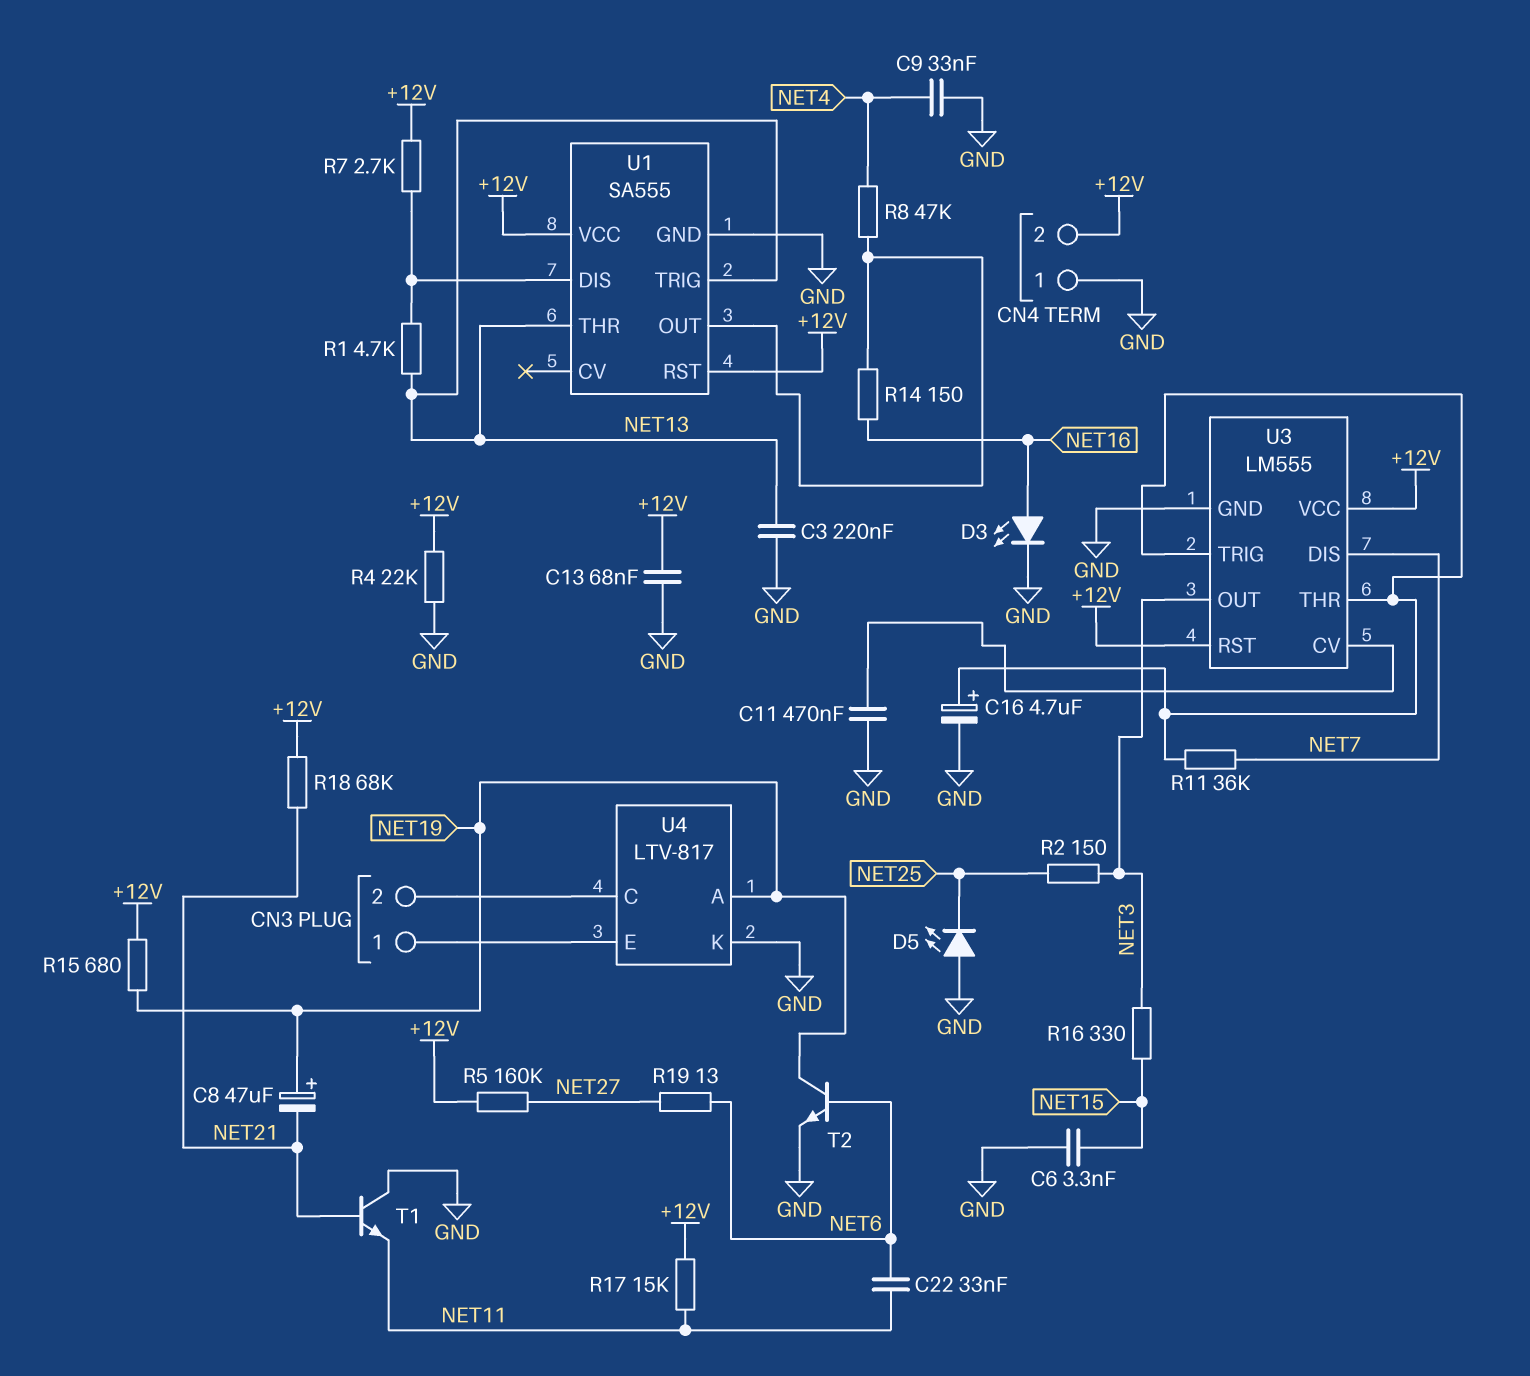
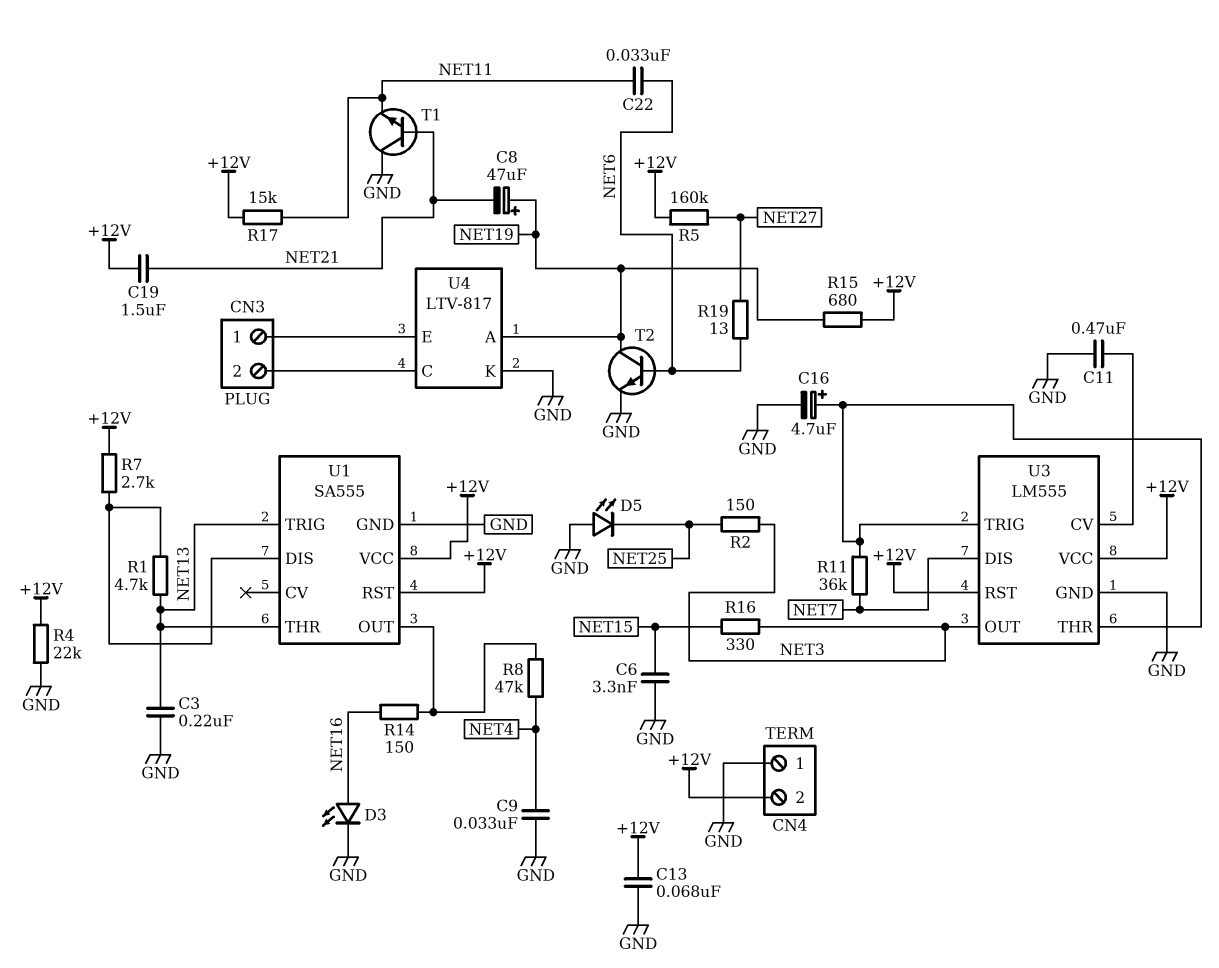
C19: none -> 1.5uF (+12V, NET21)
R18: 68k (+12V, NET21) -> none

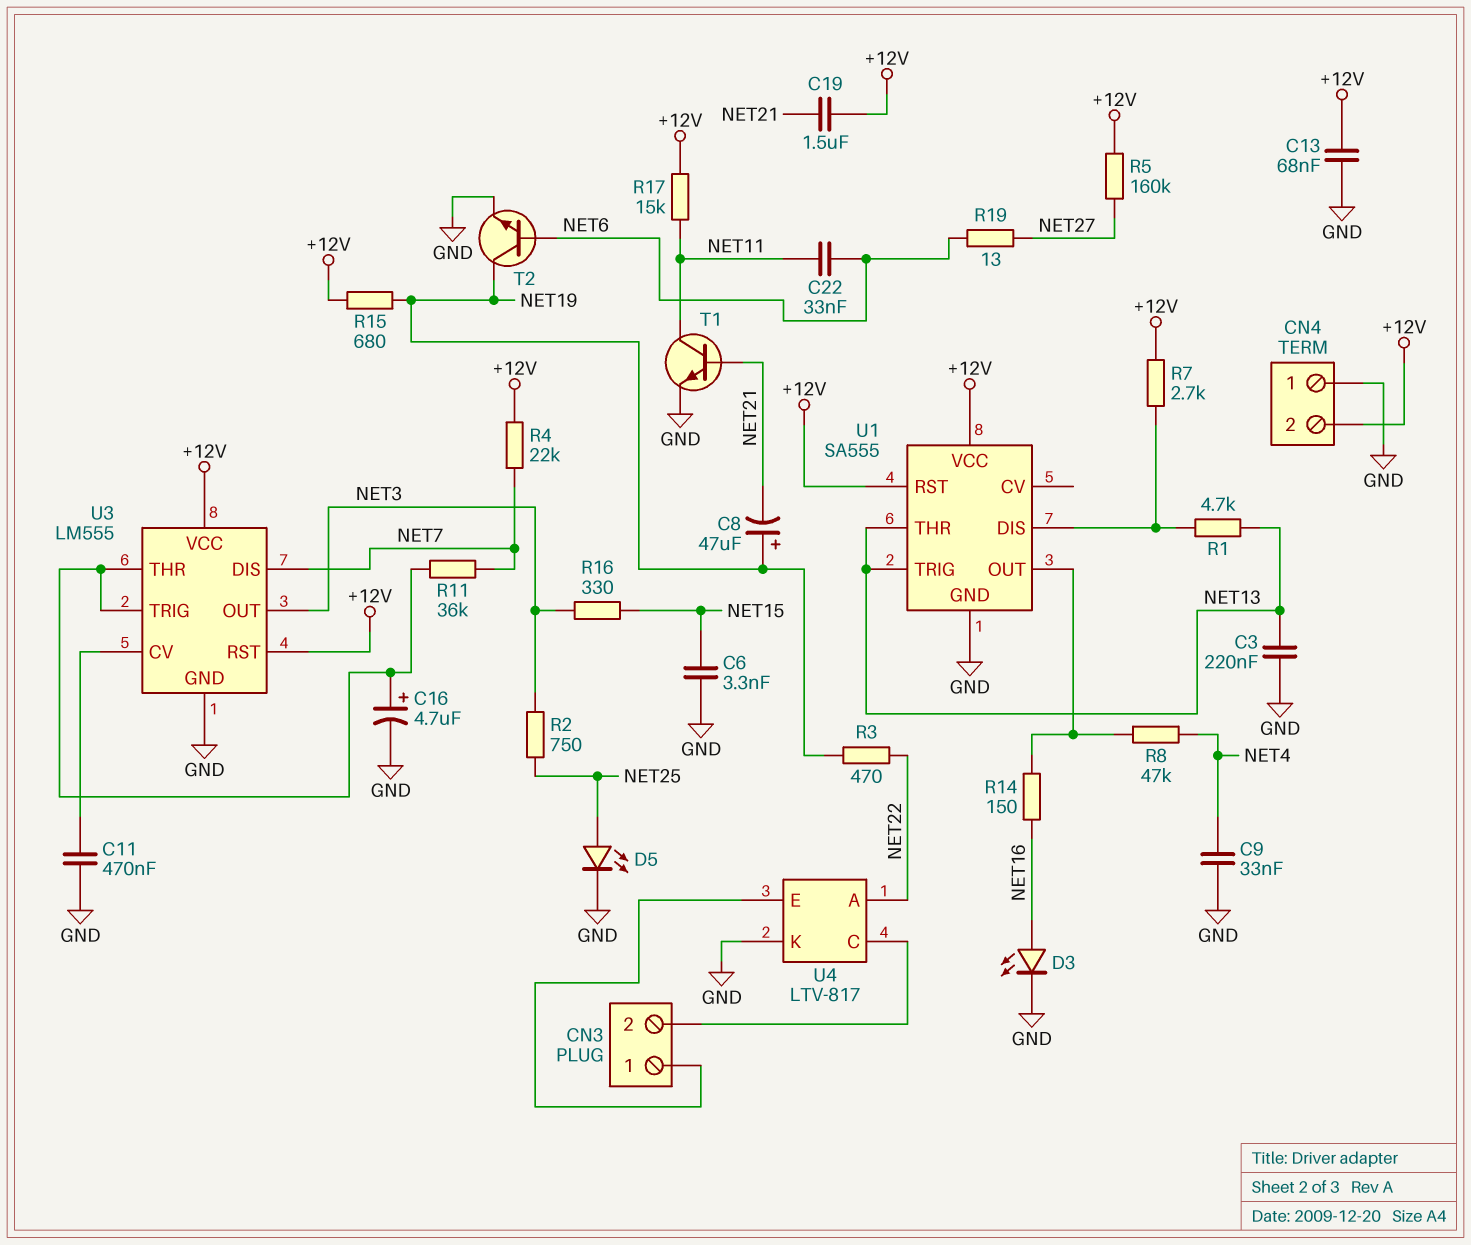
D5: LED (A GND, K NET25) -> LED (A NET25, K GND)
R2: 150 (NET3, NET25) -> 750 (NET3, NET25)
R3: none -> 470 (NET19, NET22)
R4: 22k (+12V, GND) -> 22k (+12V, NET7)
T1: NPN (B NET21, C GND, E NET11) -> NPN (B NET21, C NET11, E GND)
U4 pin A: NET19 -> NET22

